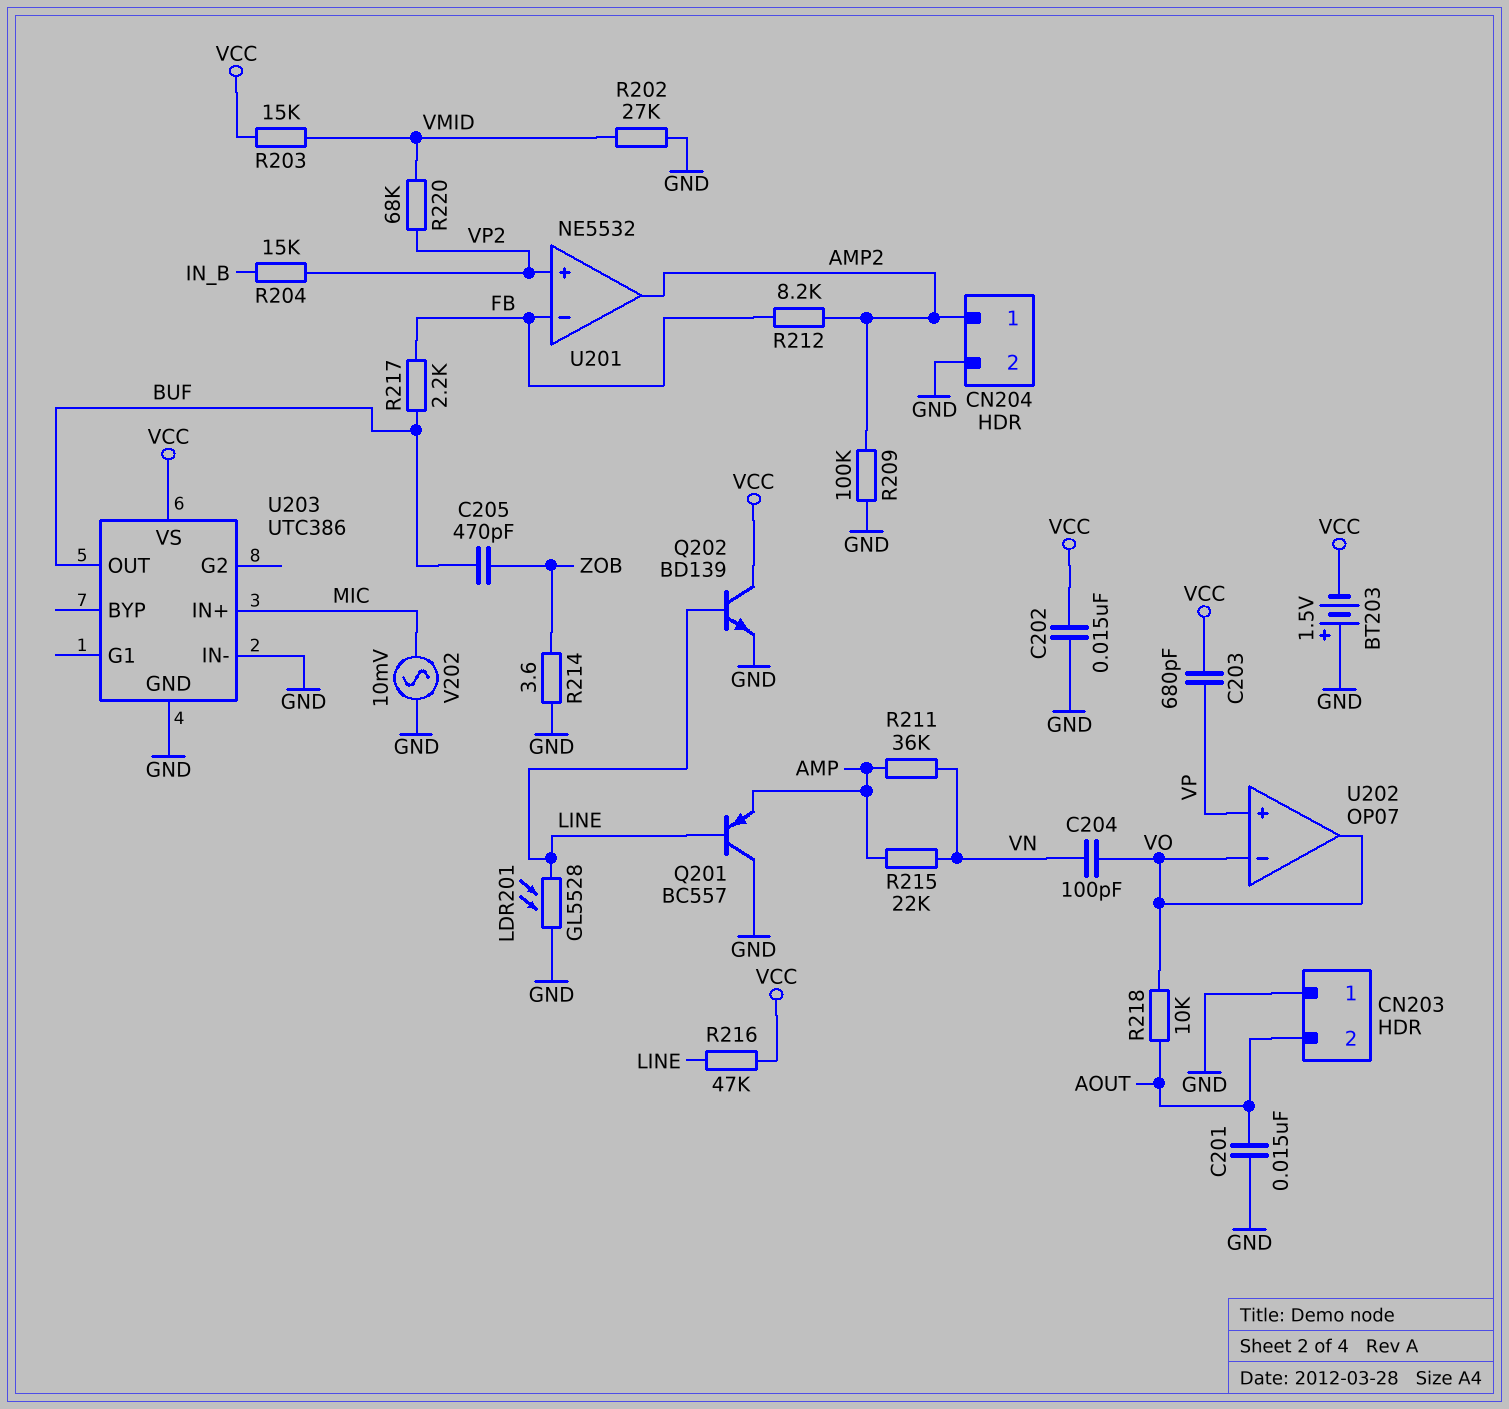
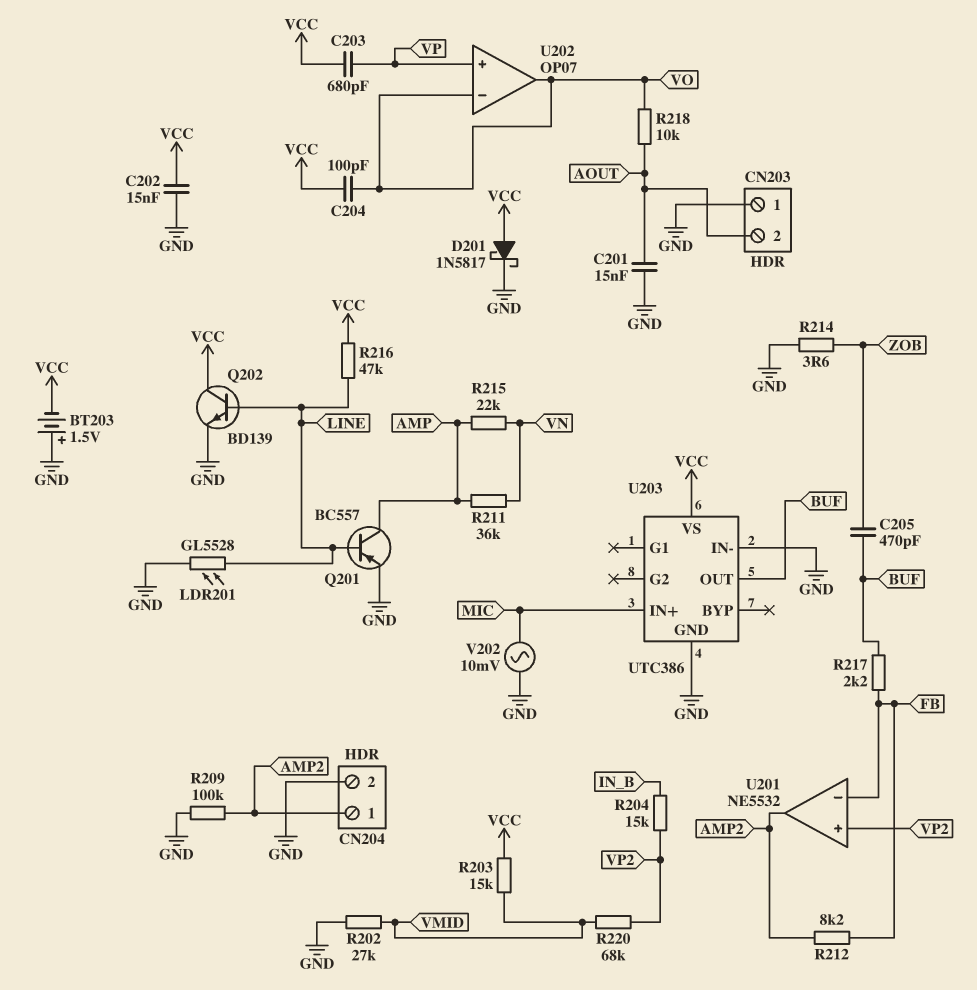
C204: 100pF (VN, VO) -> 100pF (VCC, VO)
D201: none -> schottky 1N5817 (A VCC, K GND)
Q201: PNP BC557 (B LINE, C GND, E AMP) -> PNP BC557 (B LINE, C AMP, E GND)

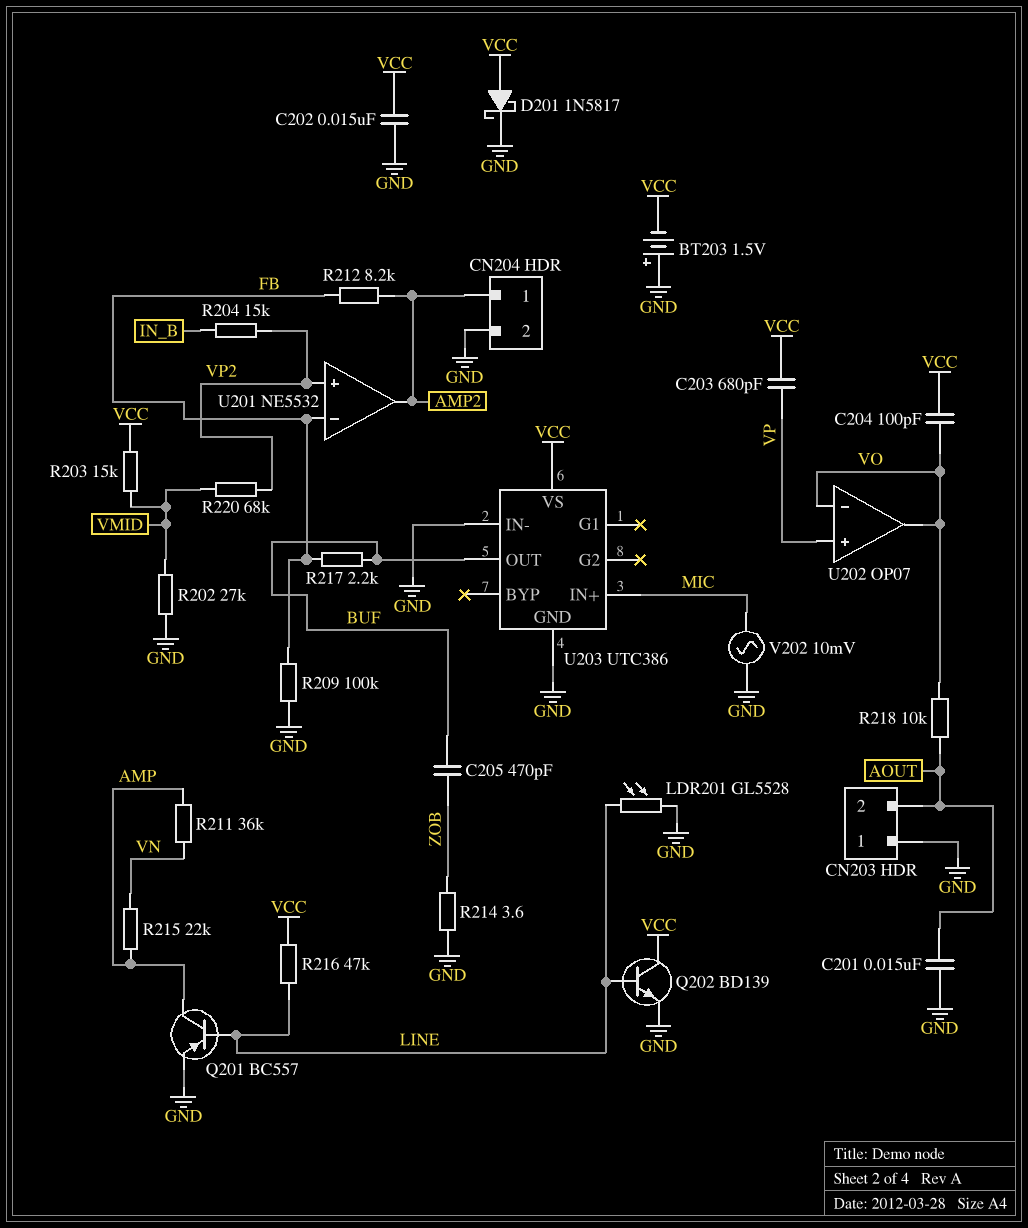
R209: 100k (AMP2, GND) -> 100k (FB, GND)

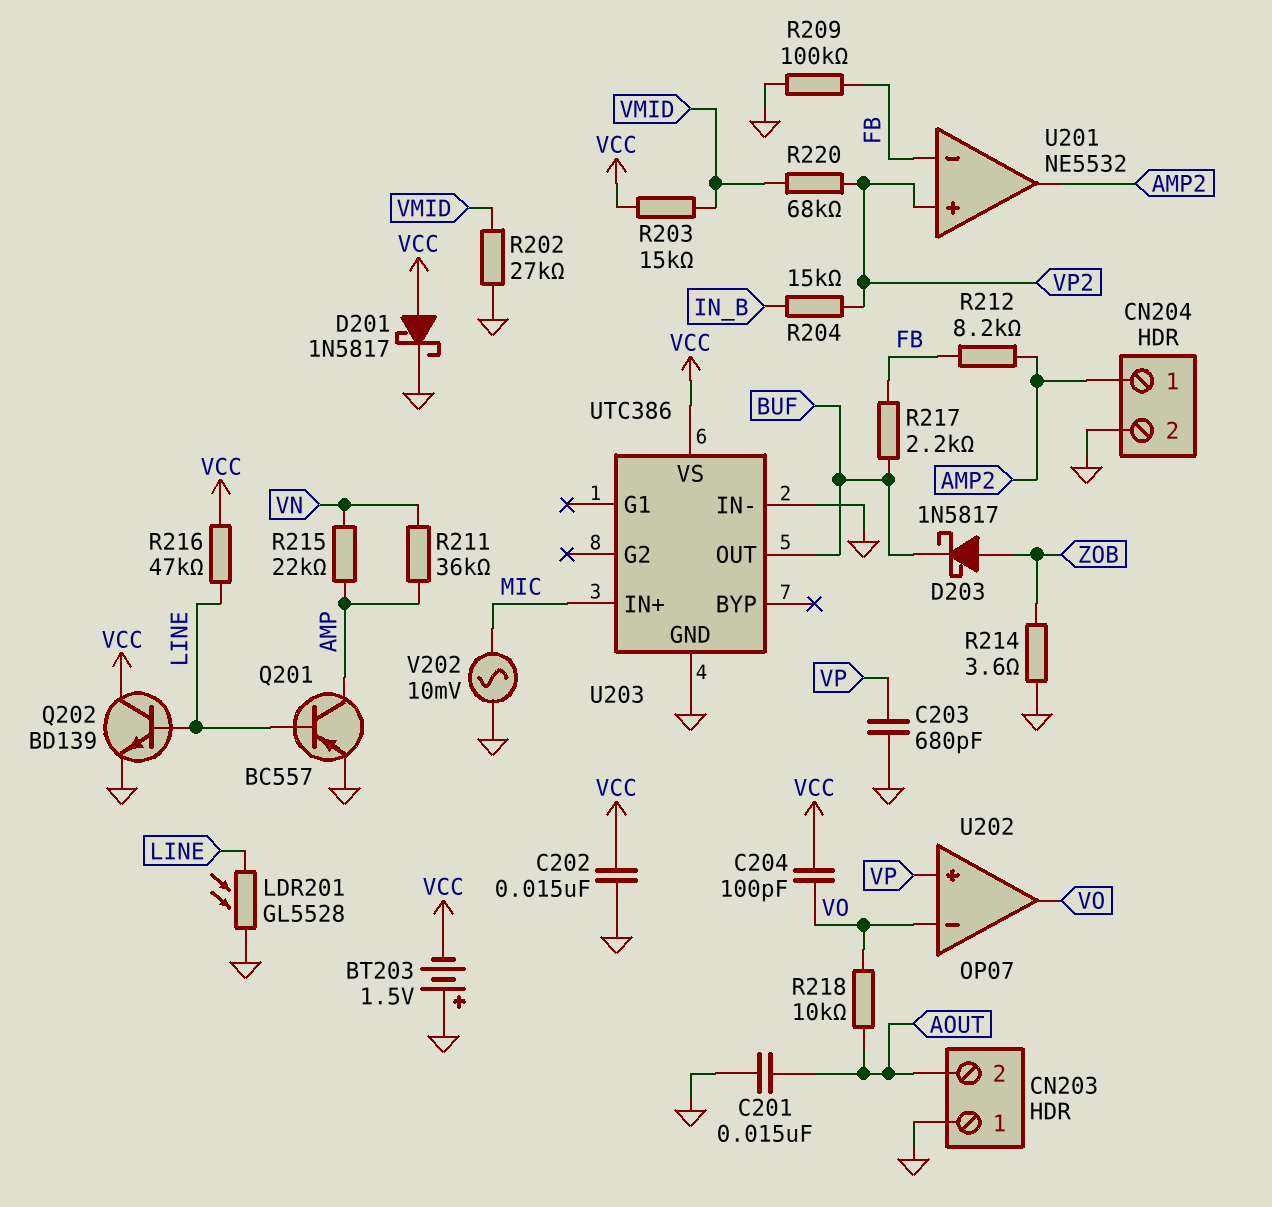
C203: 680pF (VCC, VP) -> 680pF (GND, VP)
C205: 470pF (BUF, ZOB) -> none
D203: none -> schottky 1N5817 (A ZOB, K BUF)

